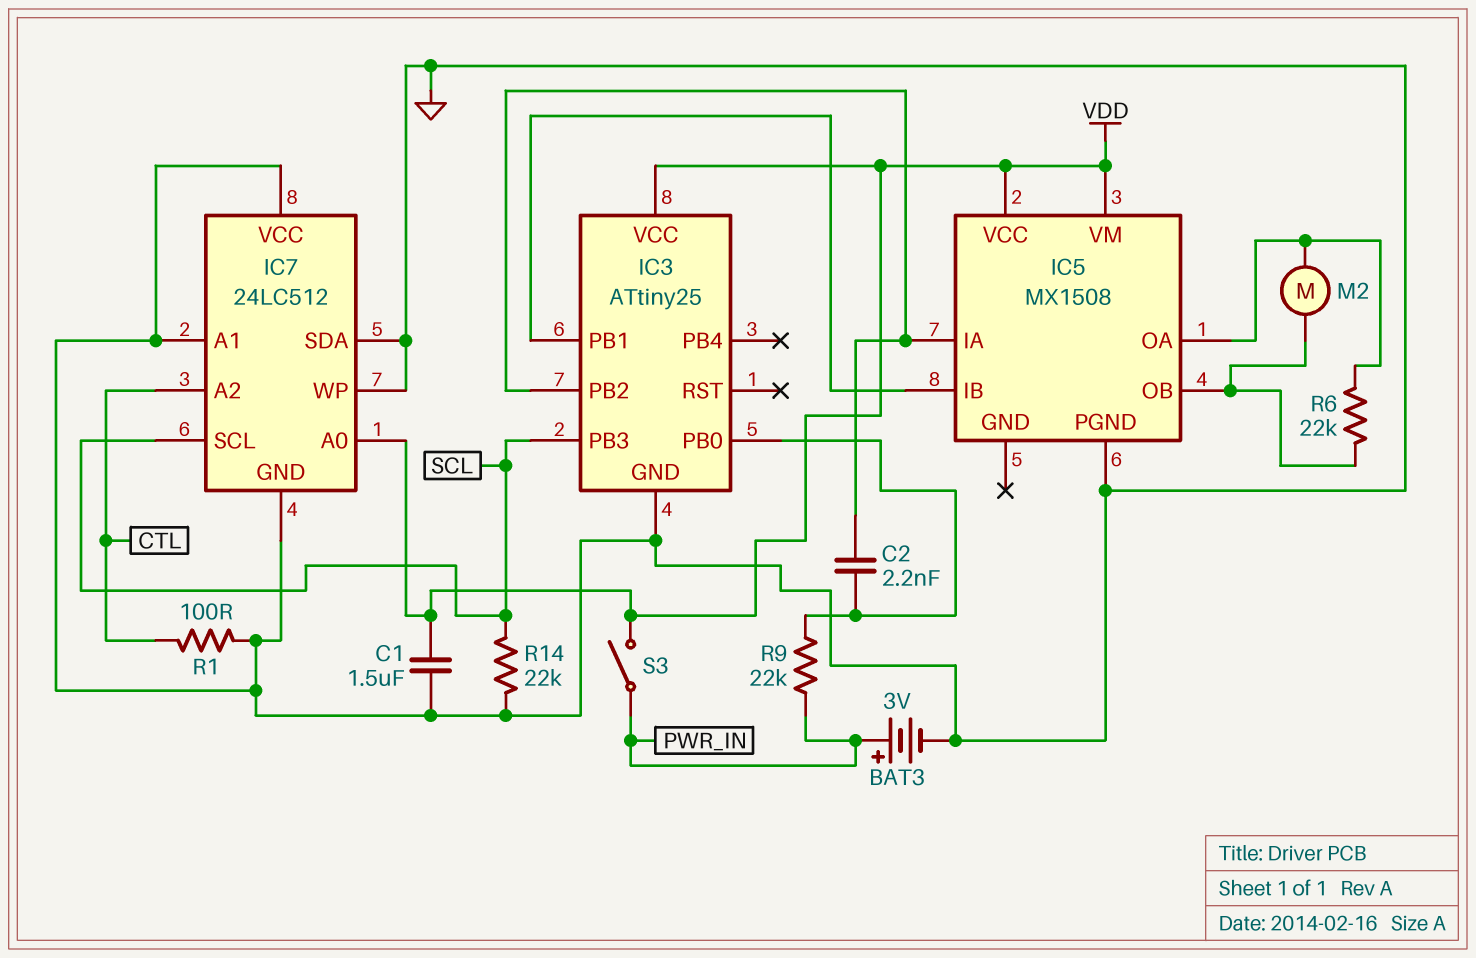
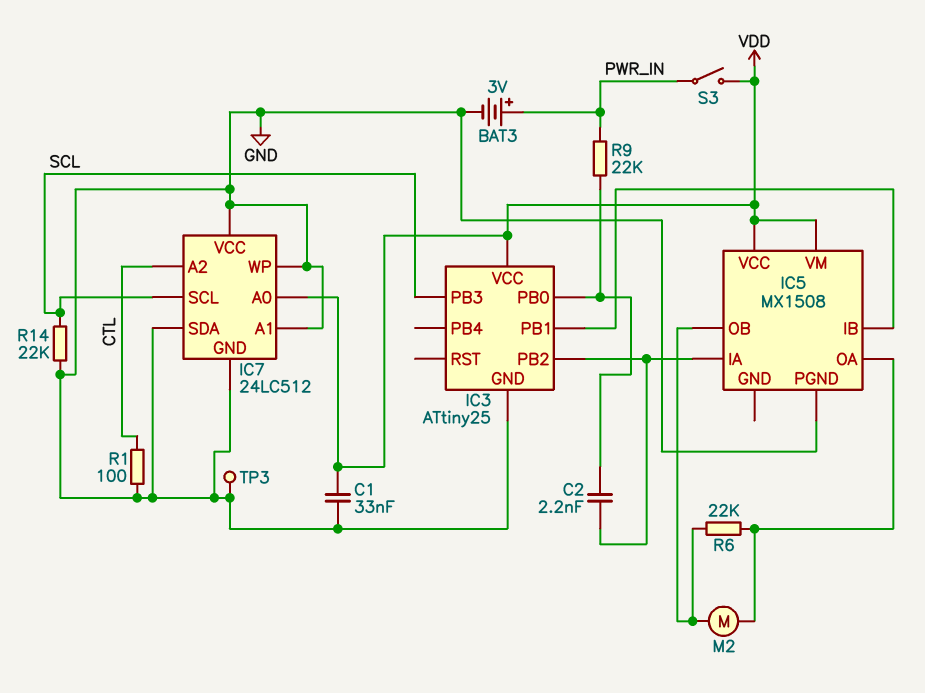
C1: 1.5uF (GND, VDD) -> 33nF (GND, VDD)
TP3: none -> test point (GND)

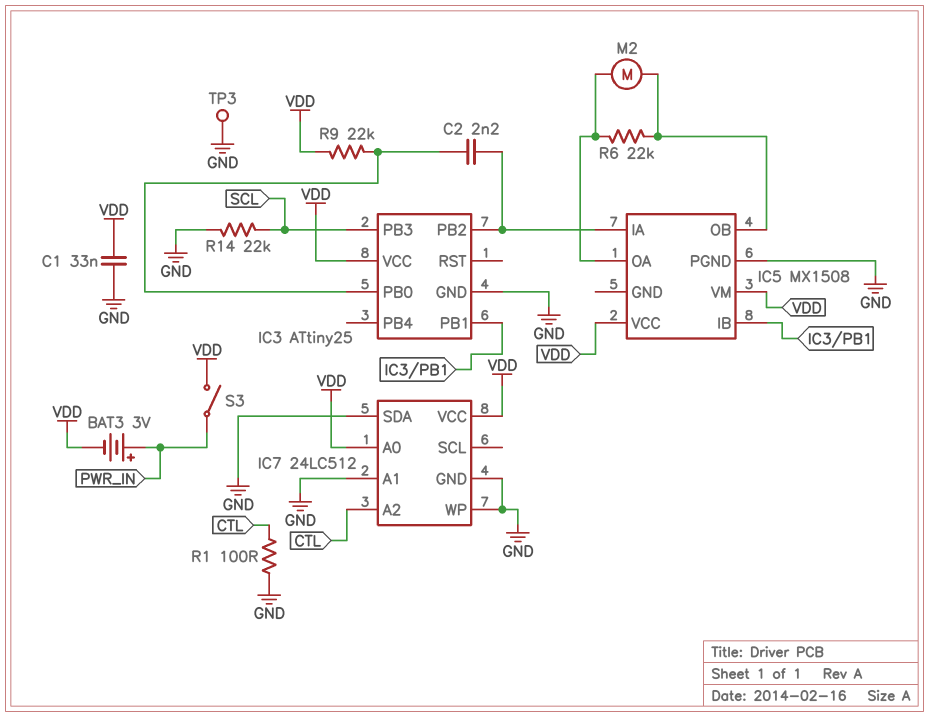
BAT3: 3V (plus PWR_IN, minus GND) -> 3V (plus PWR_IN, minus VDD)
IC7 pin SCL: SCL -> none
IC7 pin VCC: GND -> VDD
R9: 22k (IC3/PB0, PWR_IN) -> 22k (IC3/PB0, VDD)

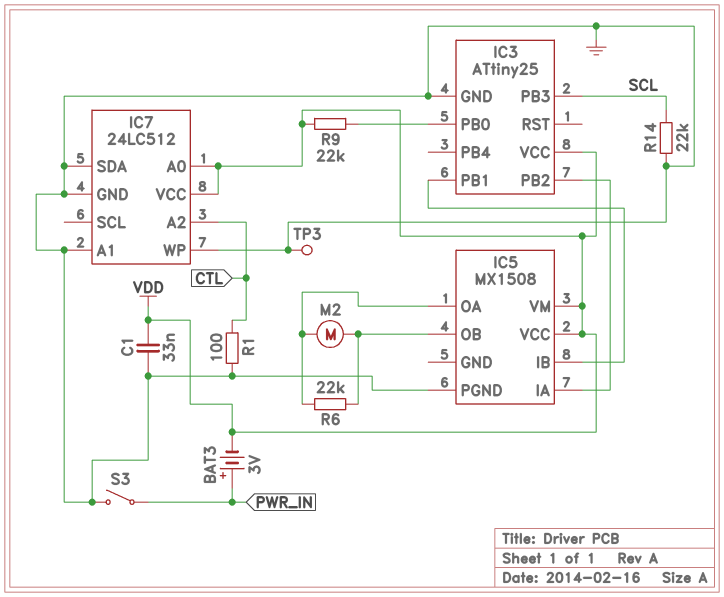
C2: 2.2nF (IC3/PB0, IC3/PB2) -> none
S3: switch (PWR_IN, VDD) -> switch (GND, PWR_IN)

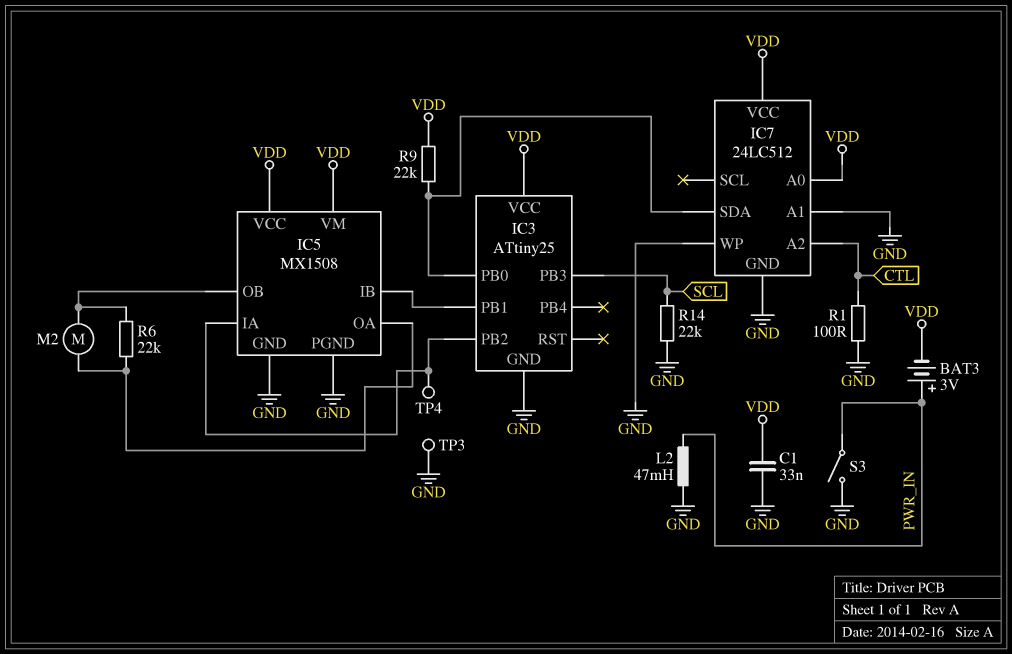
IC5 pin GND: none -> GND
IC7 pin SDA: GND -> IC3/PB0
L2: none -> 47mH (GND, PWR_IN)
TP4: none -> test point (IC3/PB2)

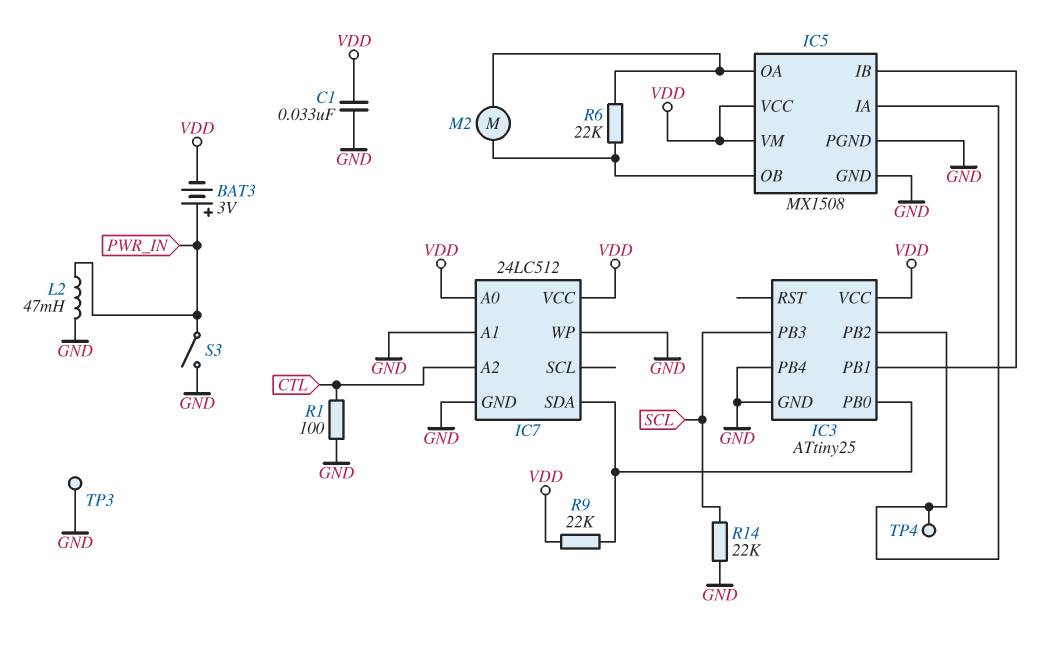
IC3 pin PB4: none -> GND

